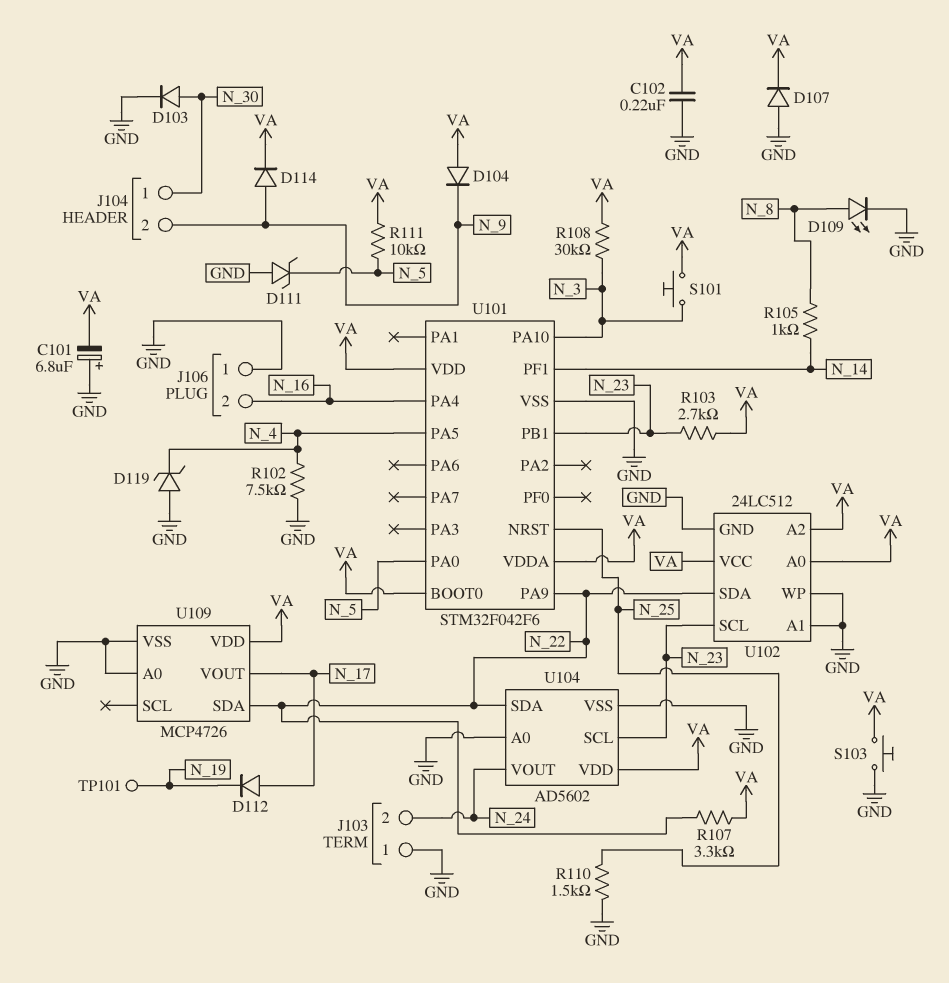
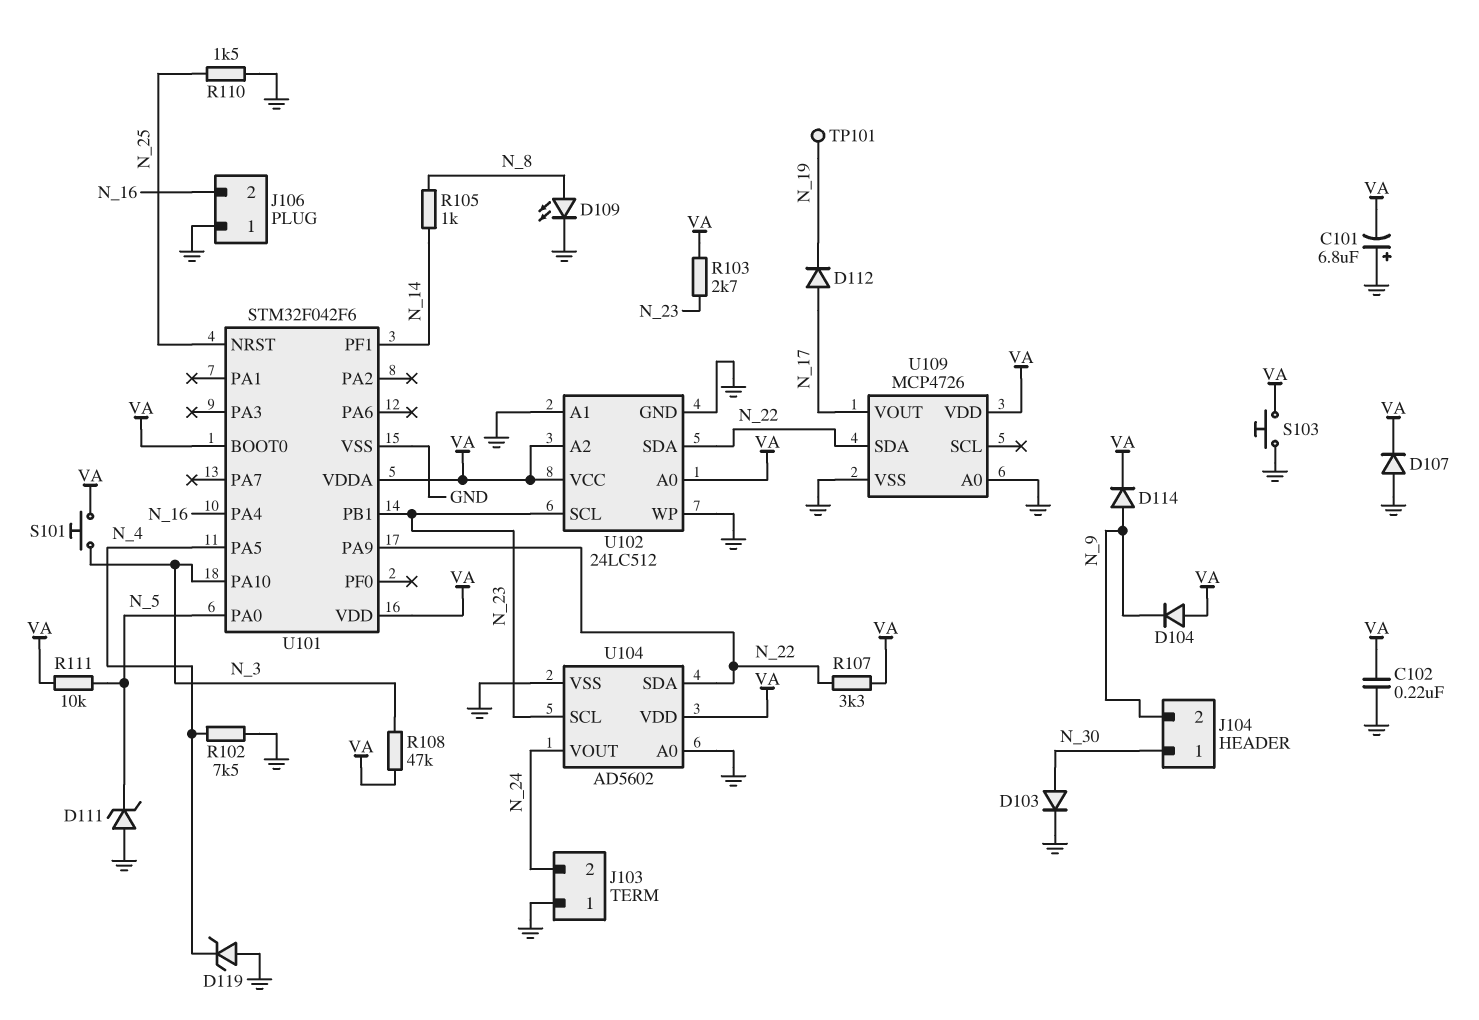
R108: 30k (N_3, VA) -> 47k (N_3, VA)

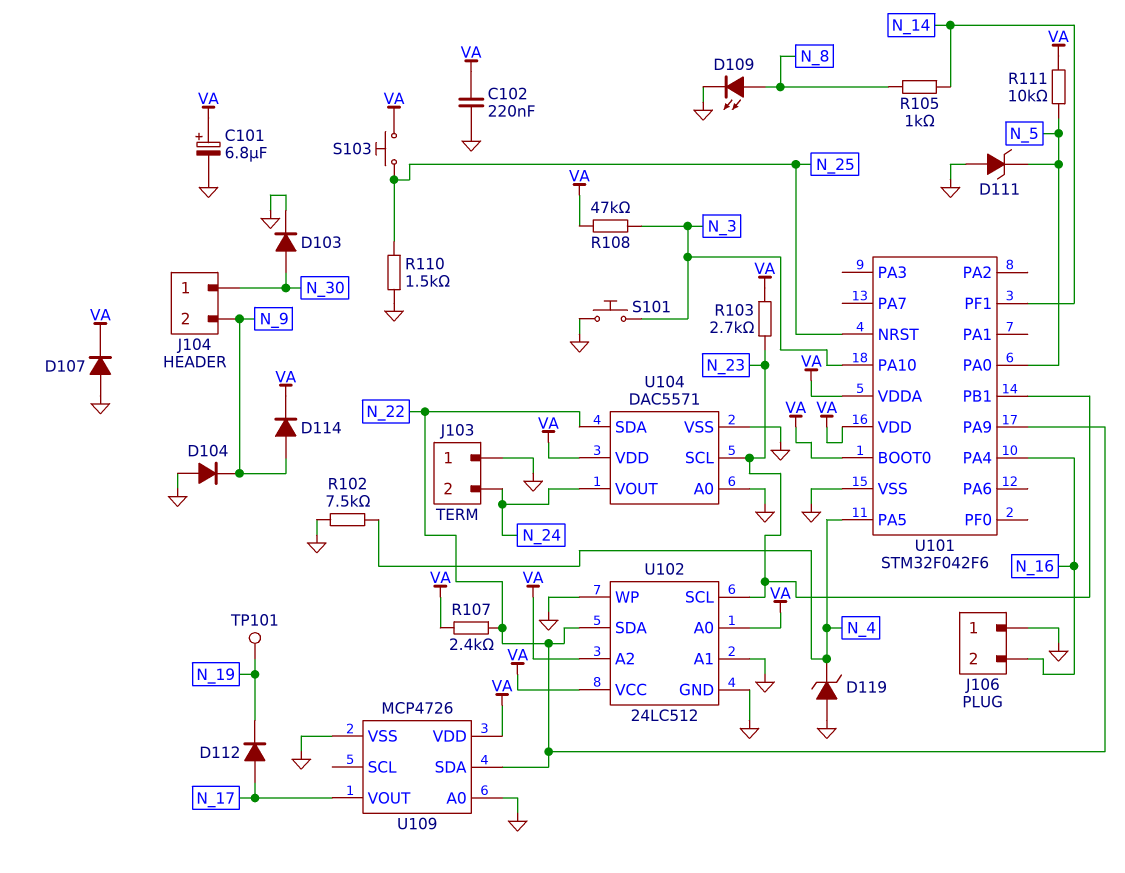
C101: 6.8uF (plus GND, minus VA) -> 6.8uF (plus VA, minus GND)
D104: diode (A VA, K N_9) -> diode (A GND, K N_9)
R107: 3.3k (N_22, VA) -> 2.4k (N_22, VA)
S101: button (N_3, VA) -> button (GND, N_3)
S103: button (GND, VA) -> button (N_25, VA)
U104: AD5602 -> DAC5571

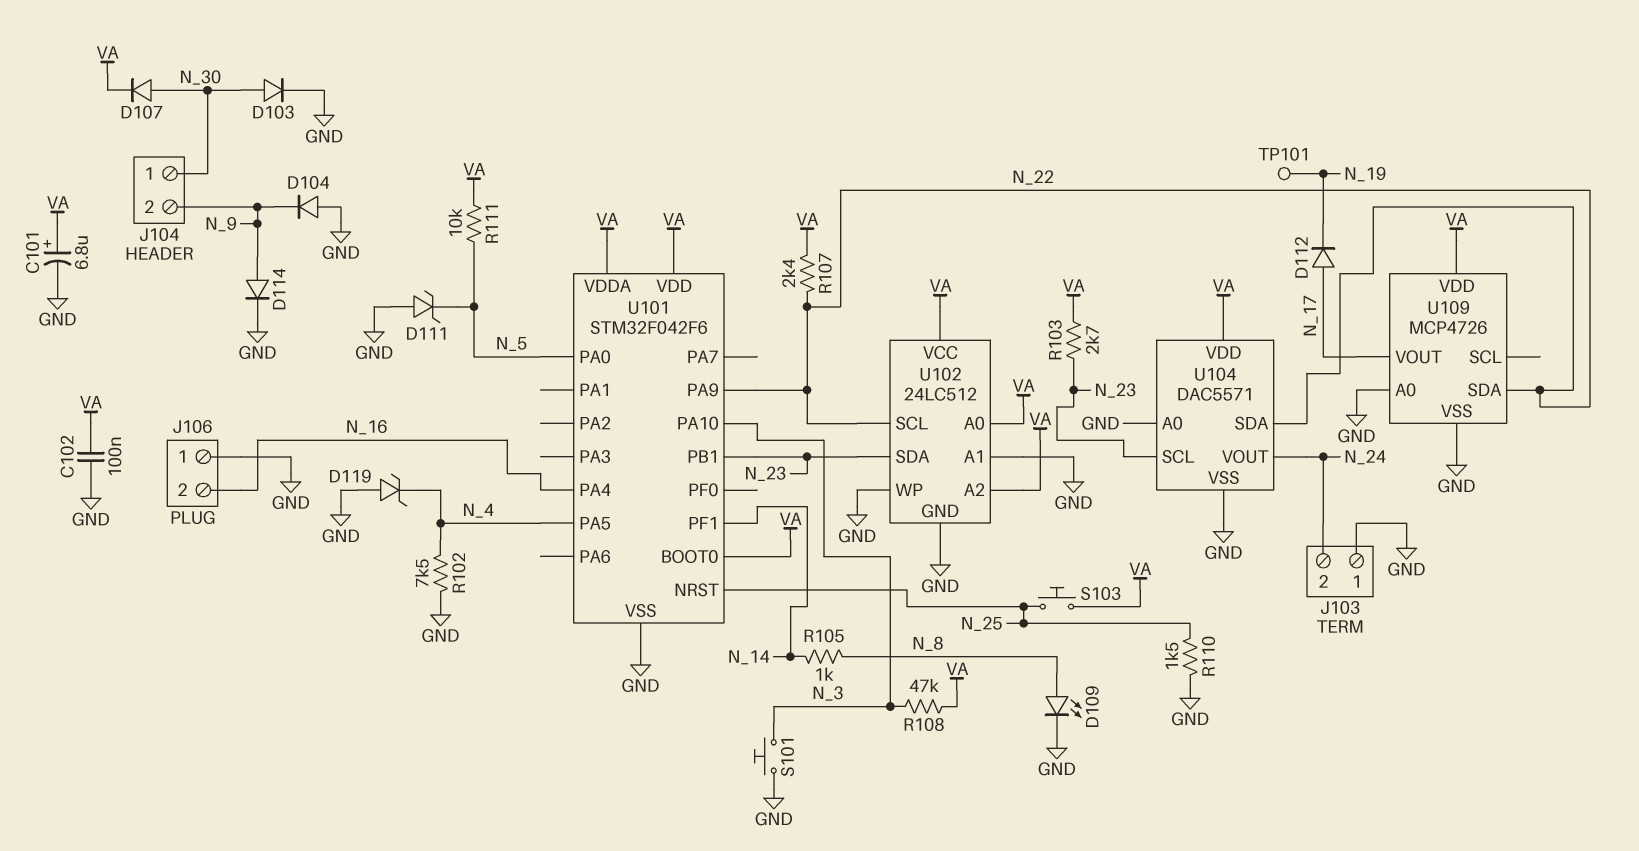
C102: 220nF (GND, VA) -> 100nF (GND, VA)
D107: diode (A GND, K VA) -> diode (A N_30, K VA)
D114: diode (A N_9, K VA) -> diode (A N_9, K GND)
U102 pin SCL: N_23 -> N_22
U102 pin SDA: N_22 -> N_23

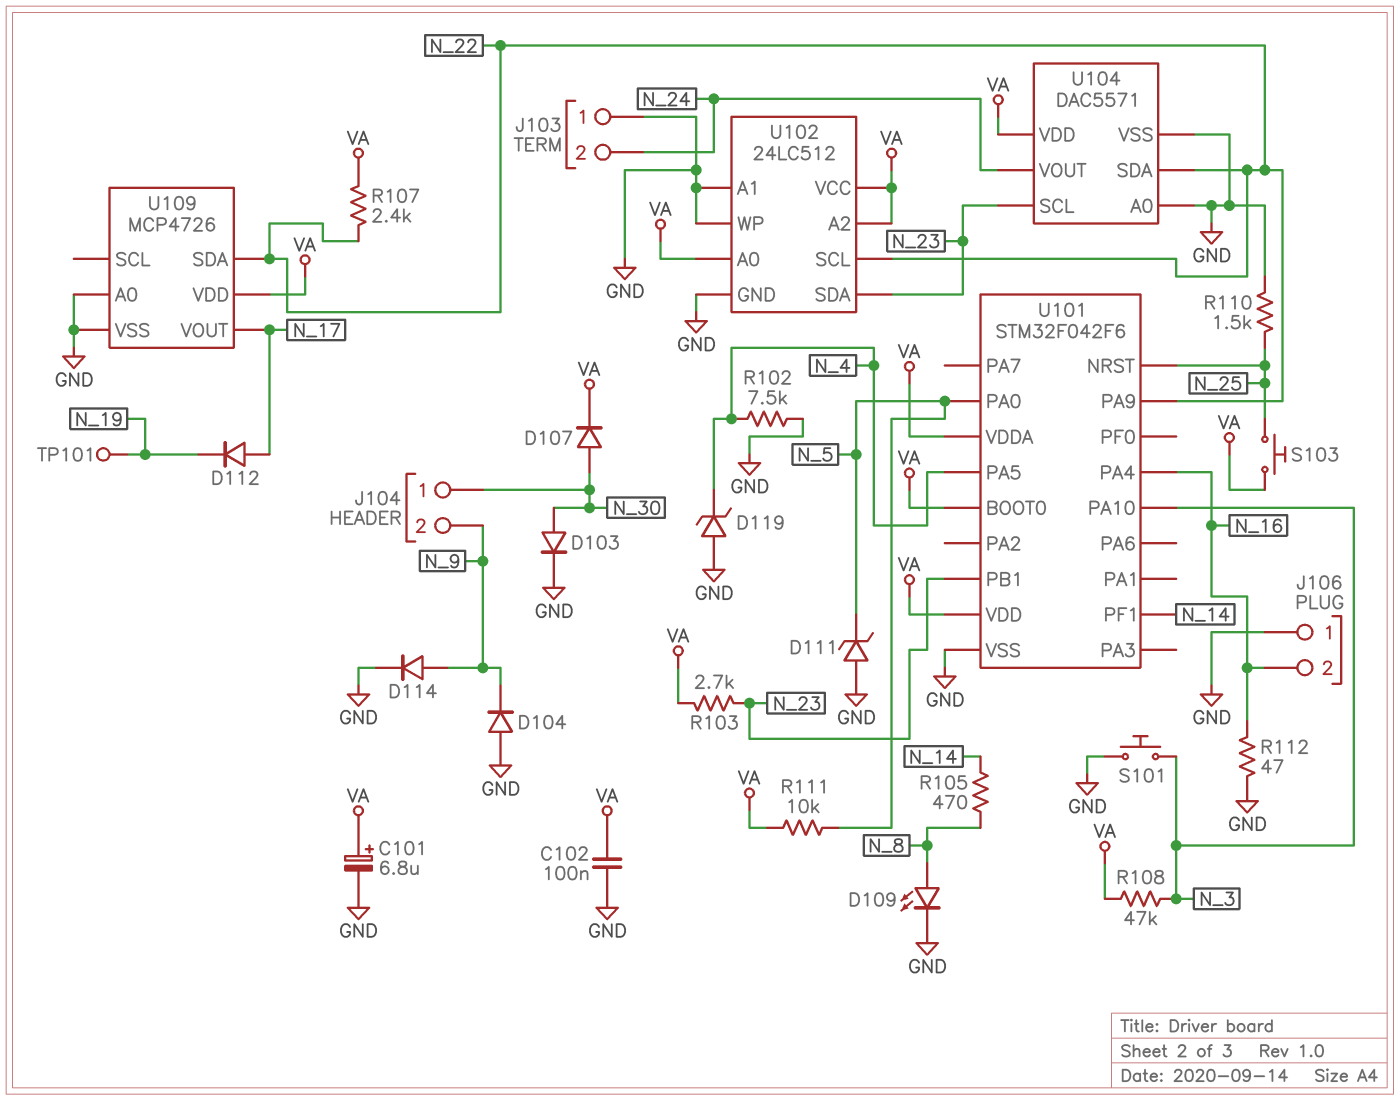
R105: 1k (N_8, N_14) -> 470 (N_8, N_14)
R112: none -> 47 (GND, N_16)

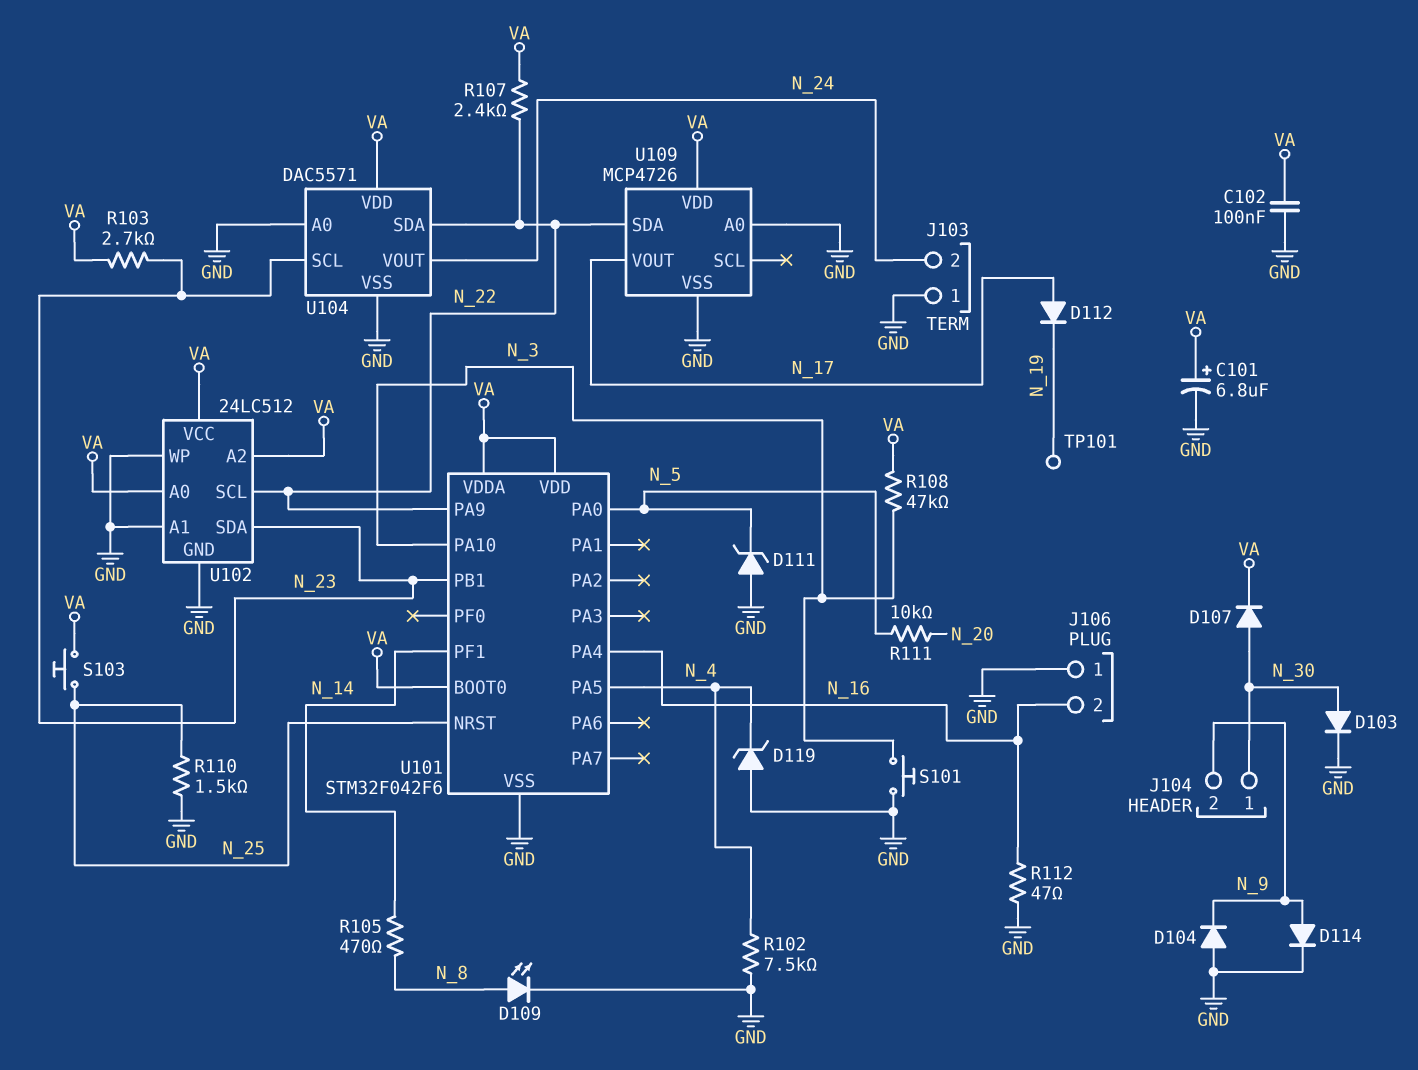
R111: 10k (N_5, VA) -> 10k (N_5, N_20)

